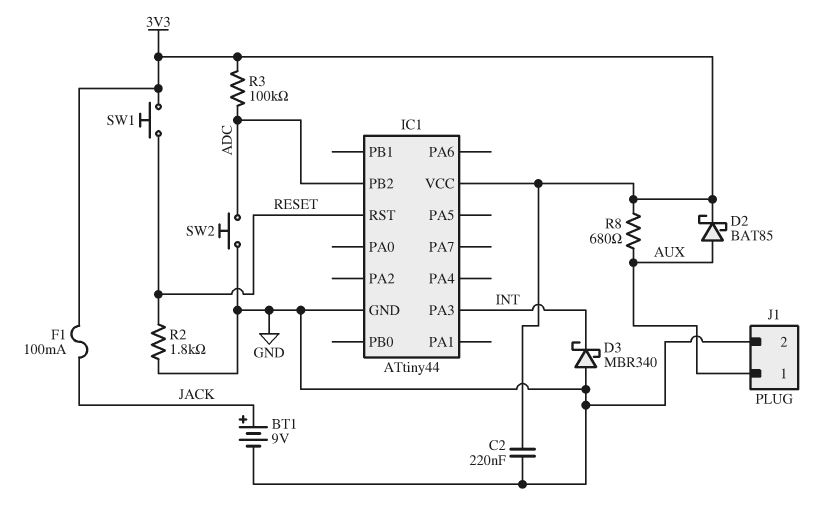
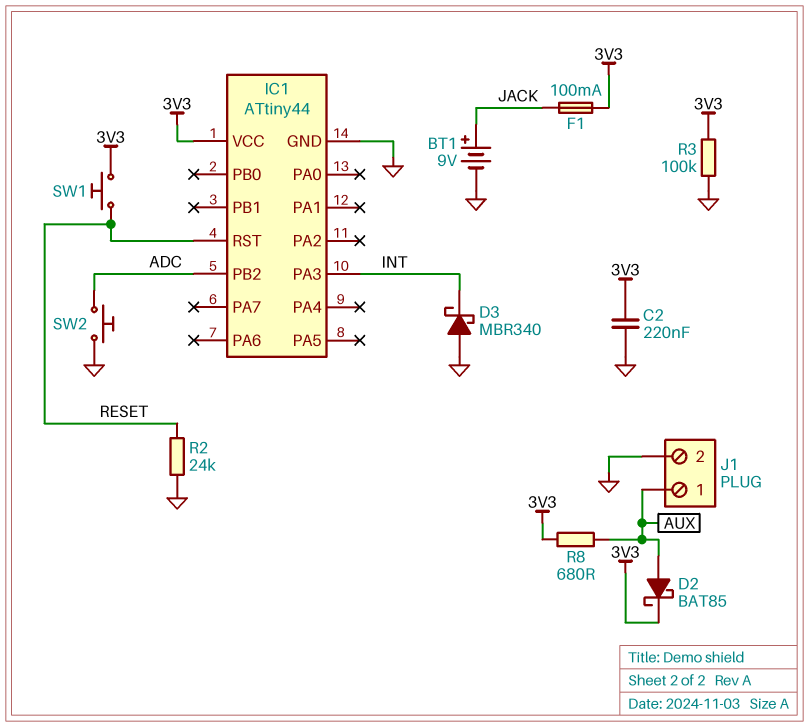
R2: 1.8k (GND, RESET) -> 24k (GND, RESET)
R3: 100k (3V3, ADC) -> 100k (3V3, GND)

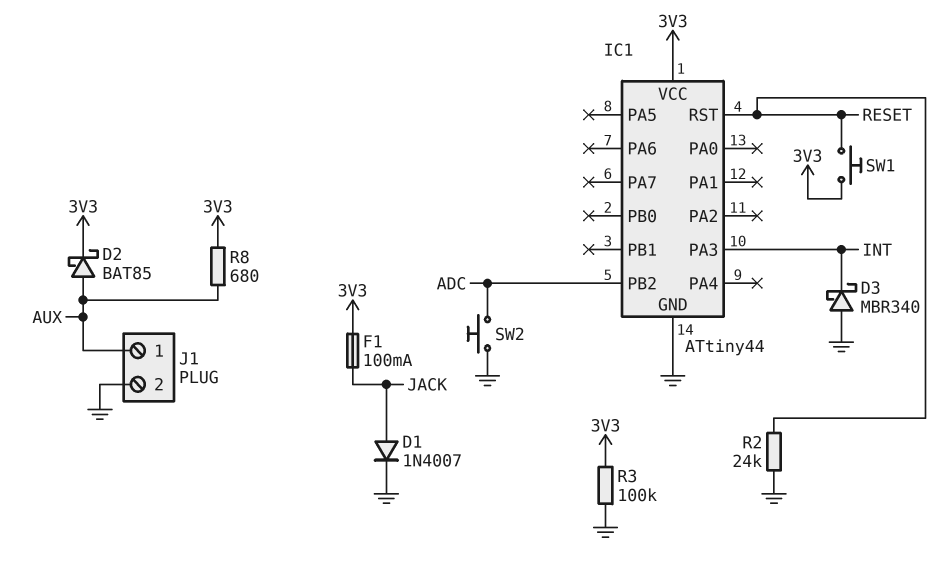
BT1: 9V (plus JACK, minus GND) -> none
C2: 220nF (3V3, GND) -> none
D1: none -> diode 1N4007 (A JACK, K GND)

